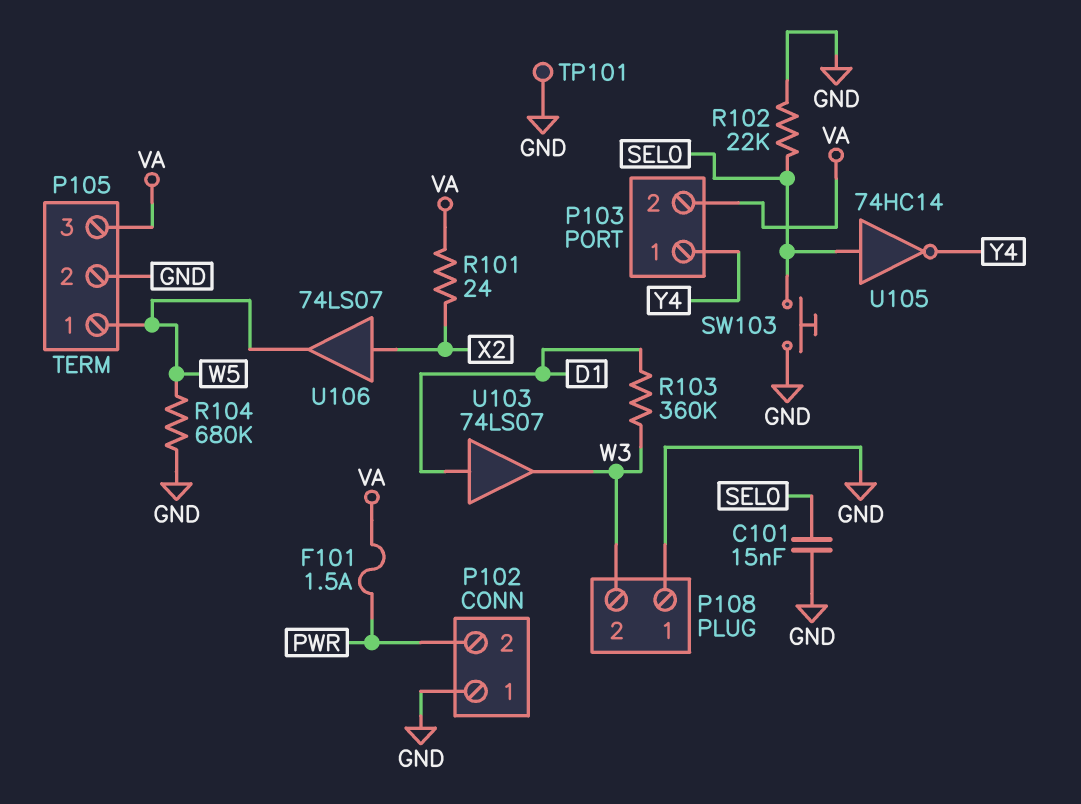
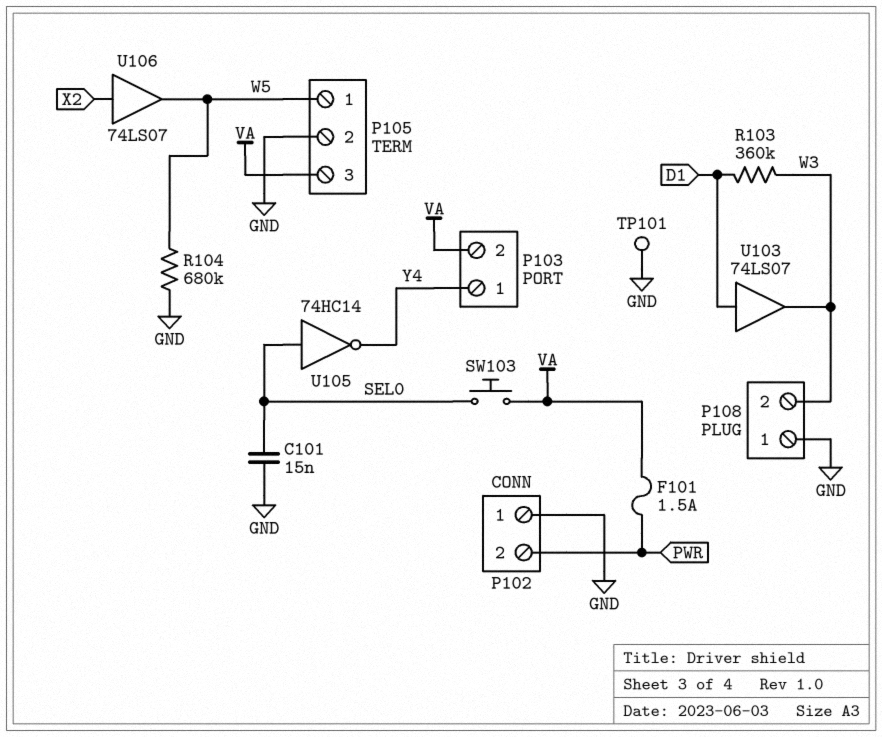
R101: 24 (VA, X2) -> none
R102: 22k (GND, SEL0) -> none
SW103: button (GND, SEL0) -> button (SEL0, VA)

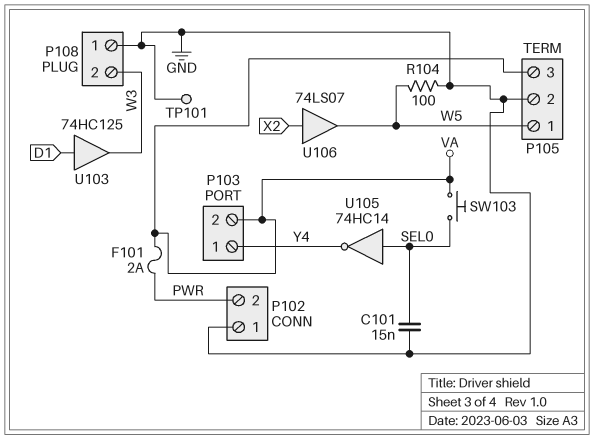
F101: 1.5A (PWR, VA) -> 2A (PWR, VA)
R103: 360k (D1, W3) -> none
R104: 680k (GND, W5) -> 100 (GND, W5)
U103: buffer 74LS07 (in D1, out W3) -> buffer 74HC125 (in D1, out W3)

